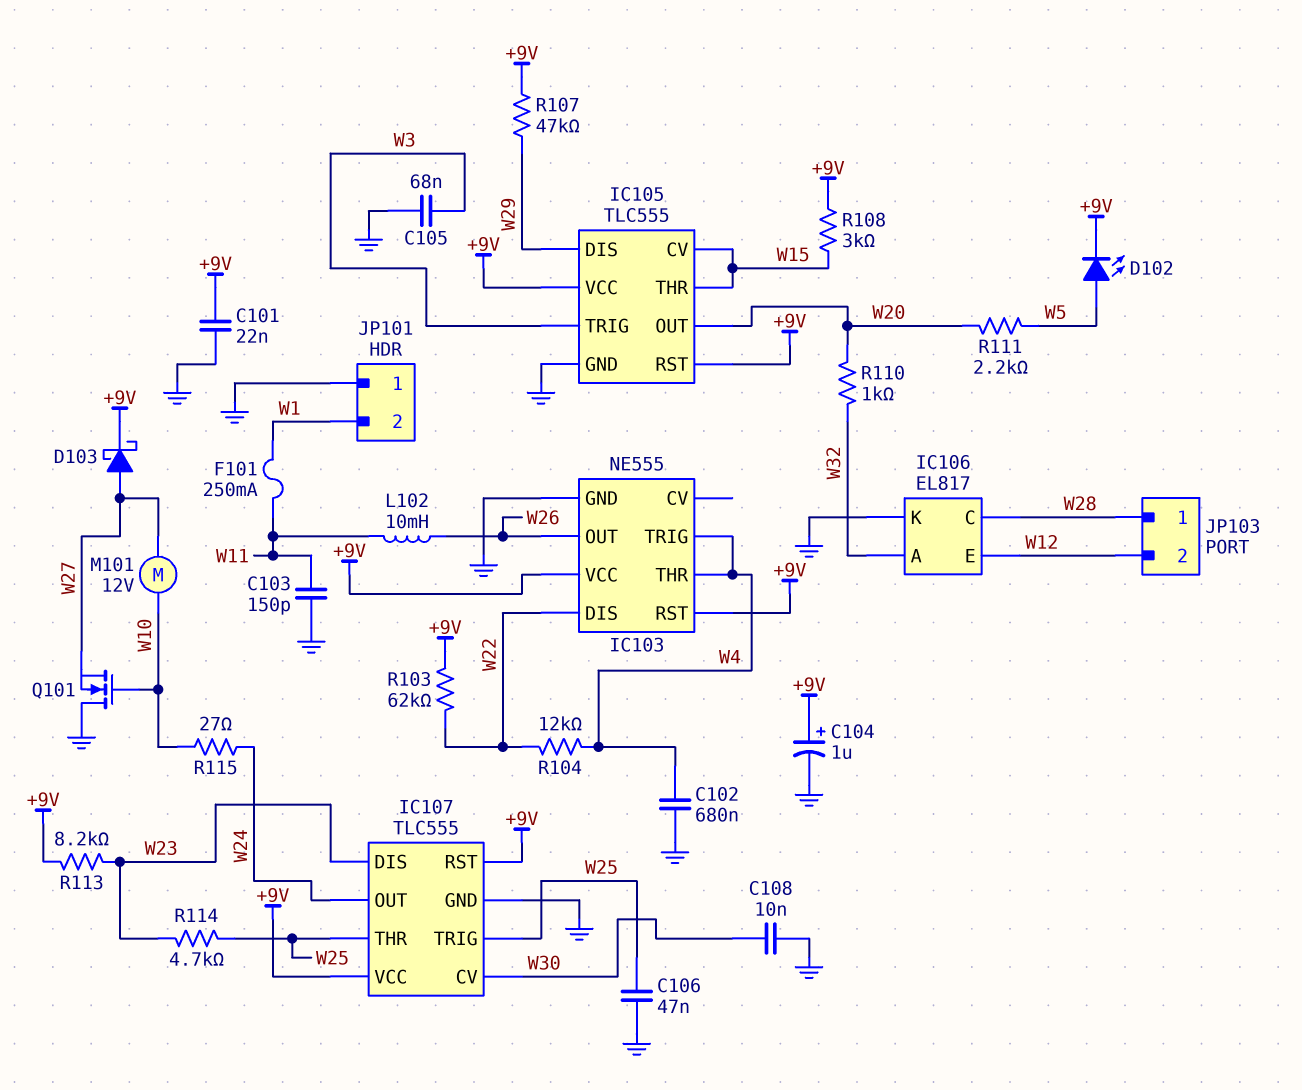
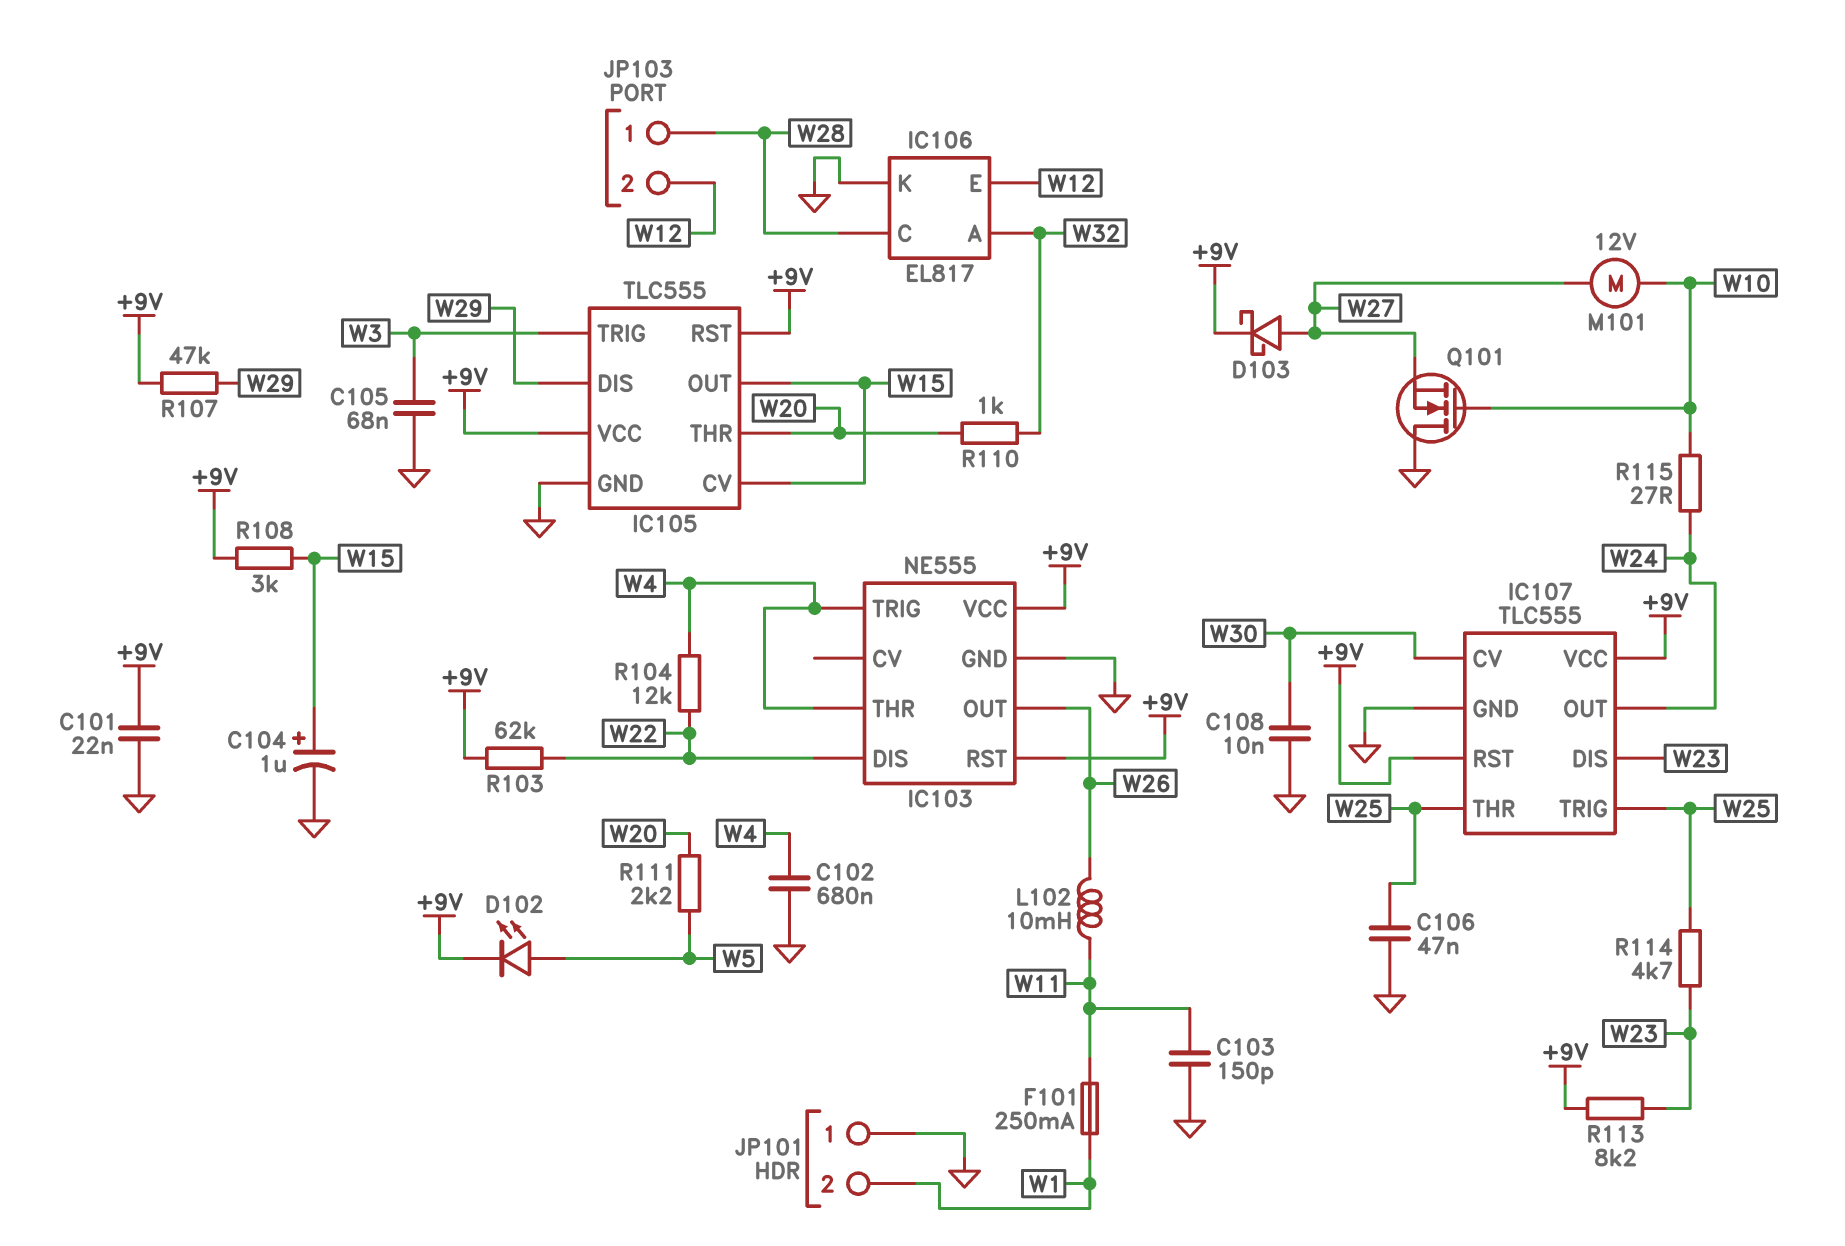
C104: 1uF (plus +9V, minus GND) -> 1uF (plus W15, minus GND)
IC105 pin OUT: W20 -> W15
IC105 pin THR: W15 -> W20

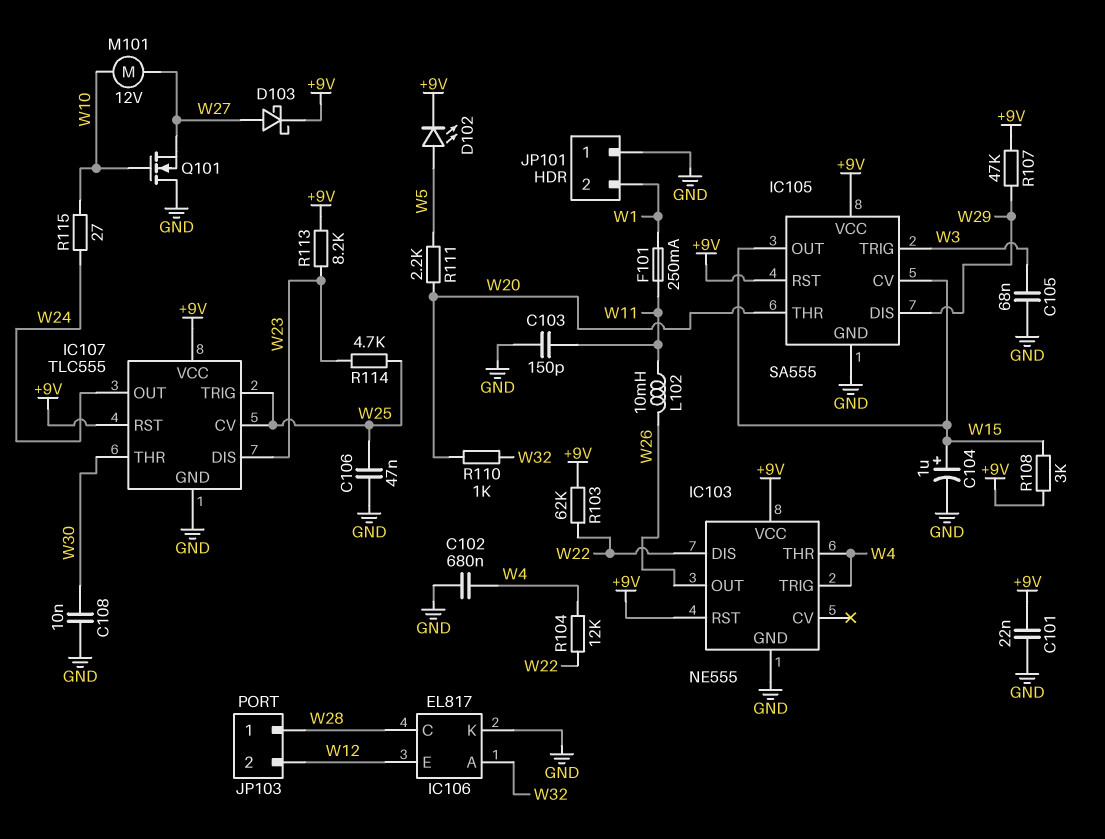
IC105: TLC555 -> SA555
IC107 pin CV: W30 -> W25
IC107 pin THR: W25 -> W30

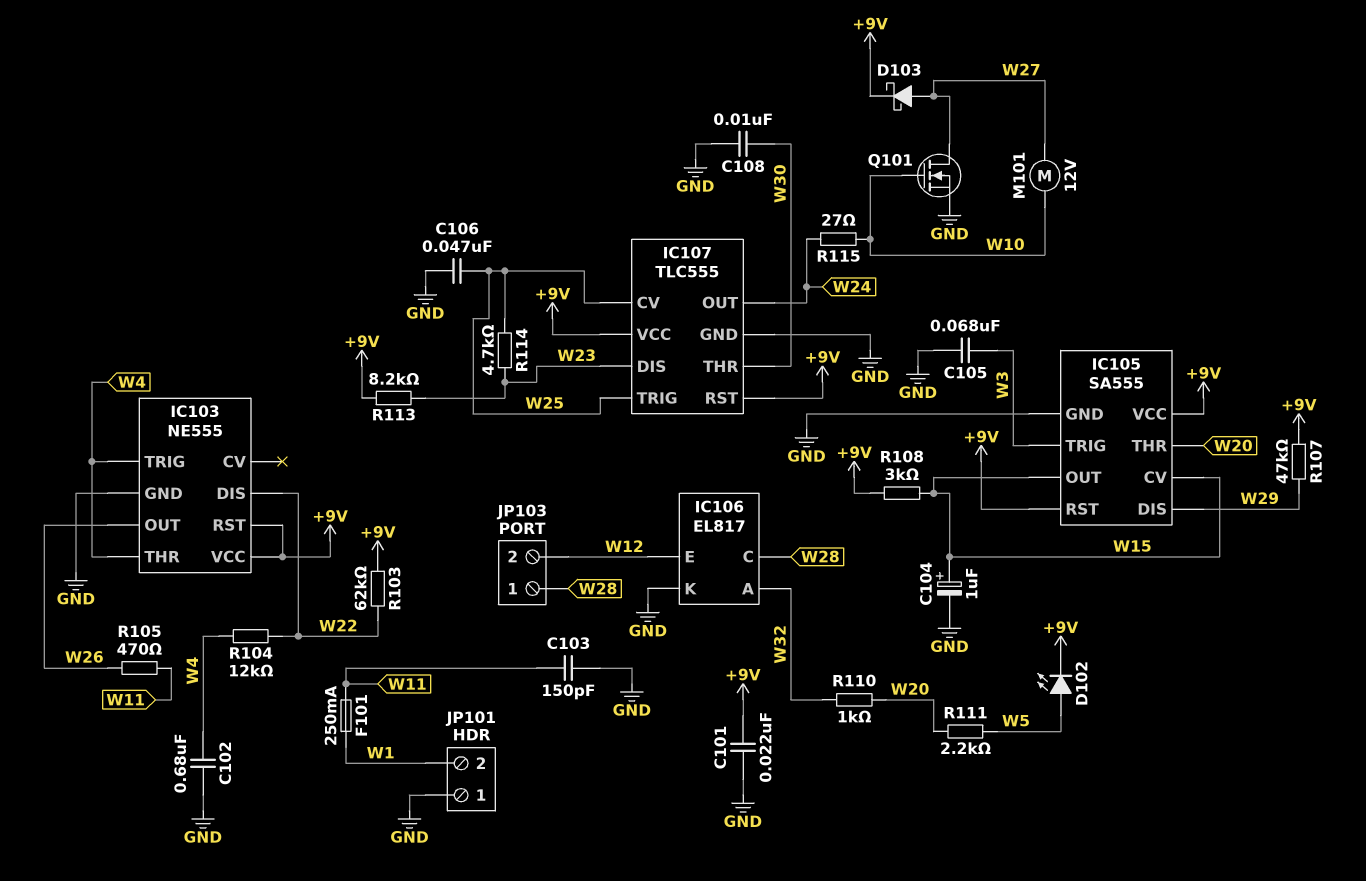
L102: 10mH (W11, W26) -> none
Q101: NMOS (G W10, D GND, S W27) -> NMOS (G W10, D W27, S GND)
R105: none -> 470 (W11, W26)

